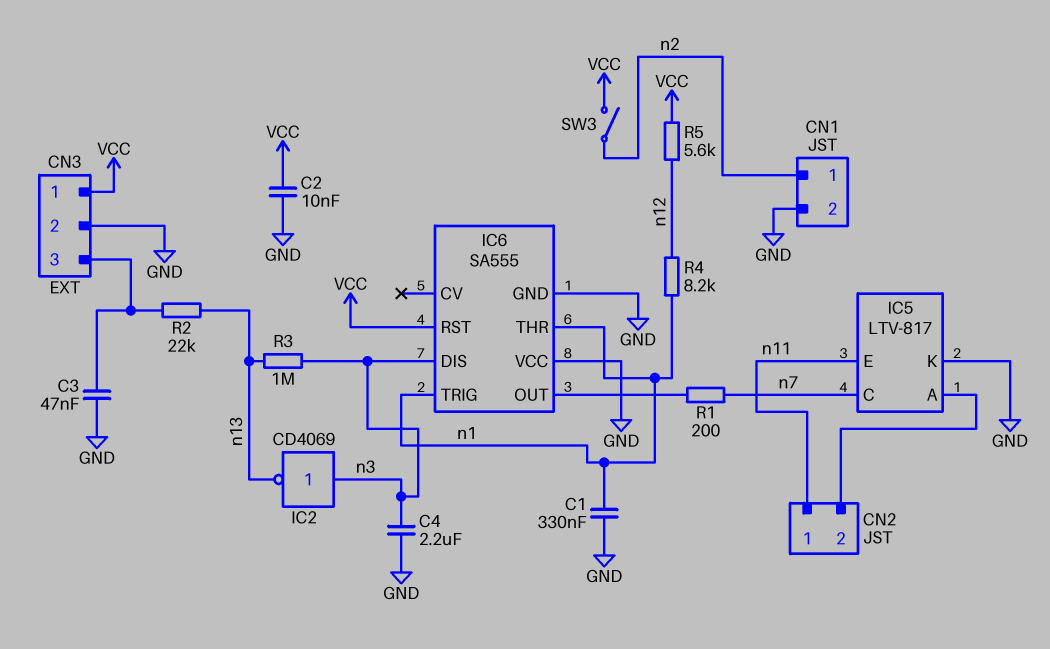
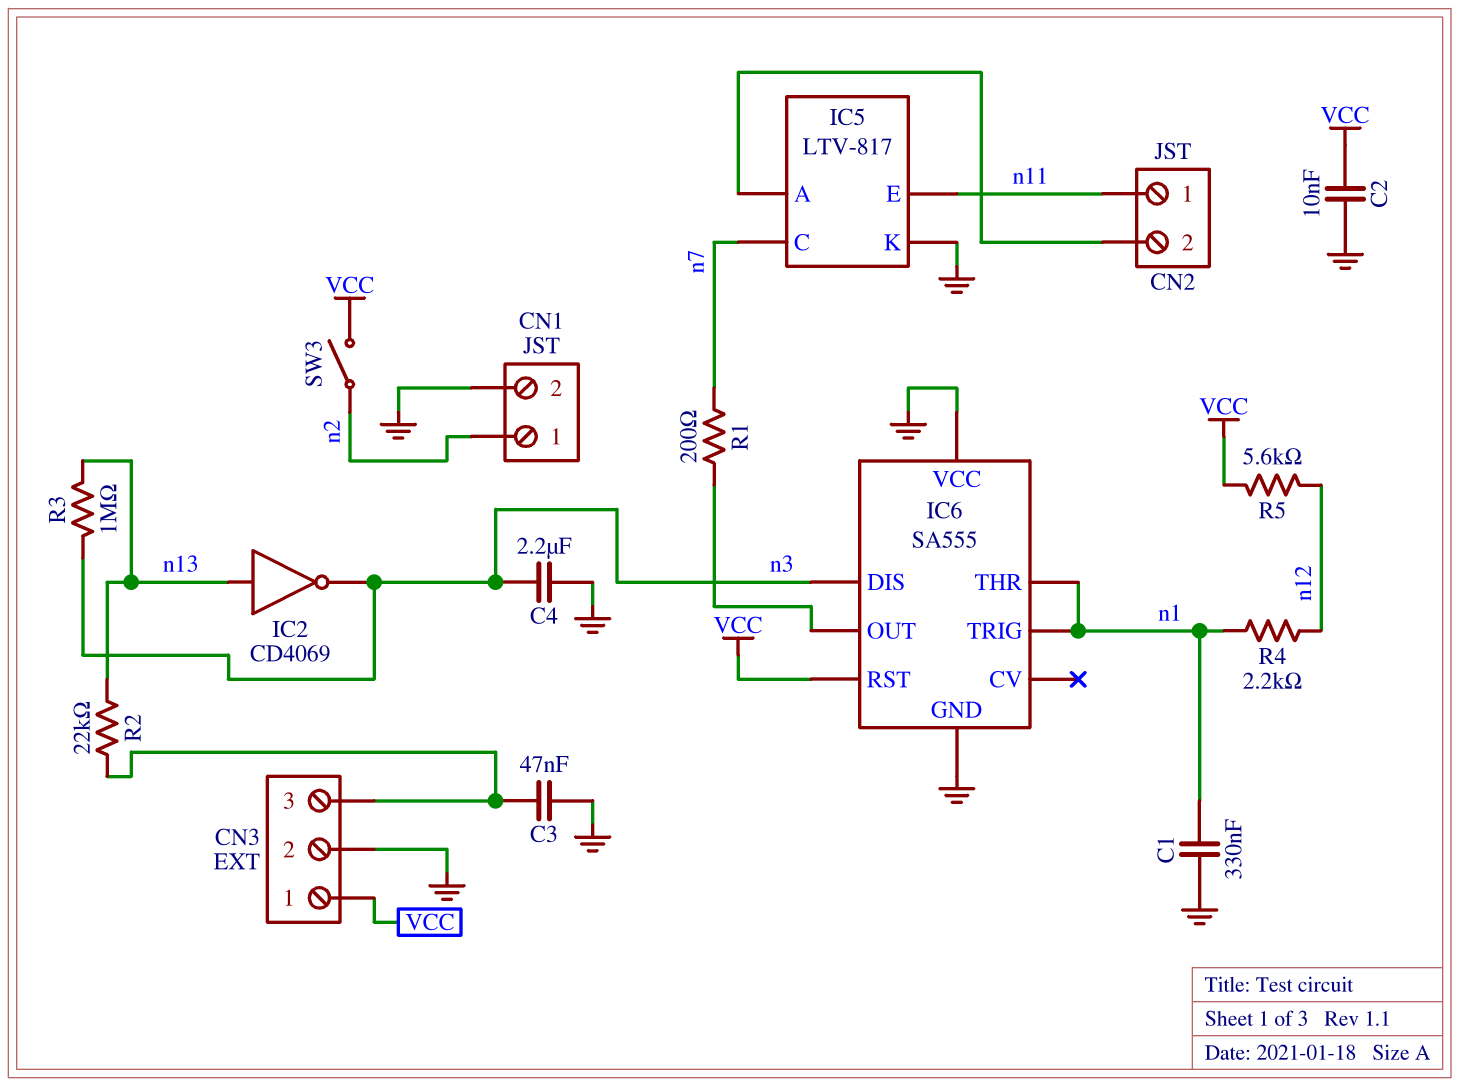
IC2: NOT CD4069 (in n3, out n13) -> NOT CD4069 (in n13, out n3)
R4: 8.2k (n1, n12) -> 2.2k (n1, n12)

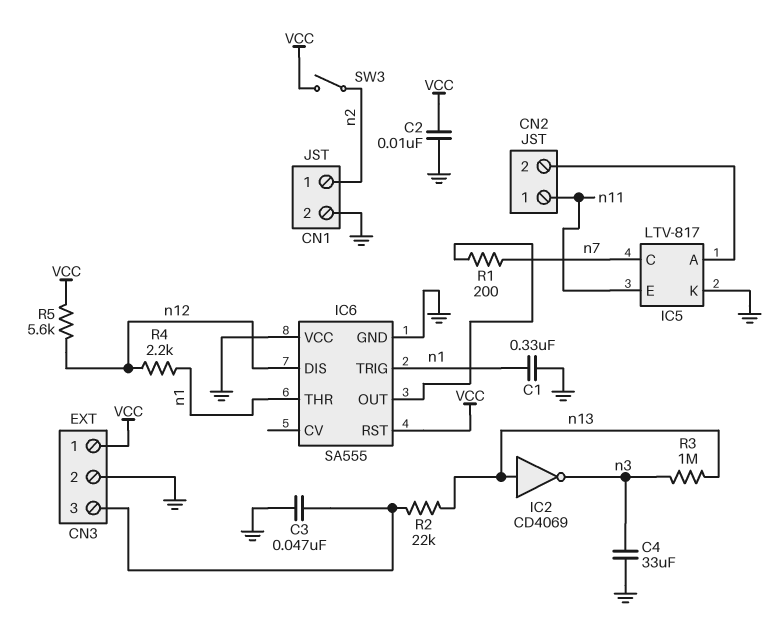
C4: 2.2uF (GND, n3) -> 33uF (GND, n3)
IC6 pin DIS: n3 -> n12

